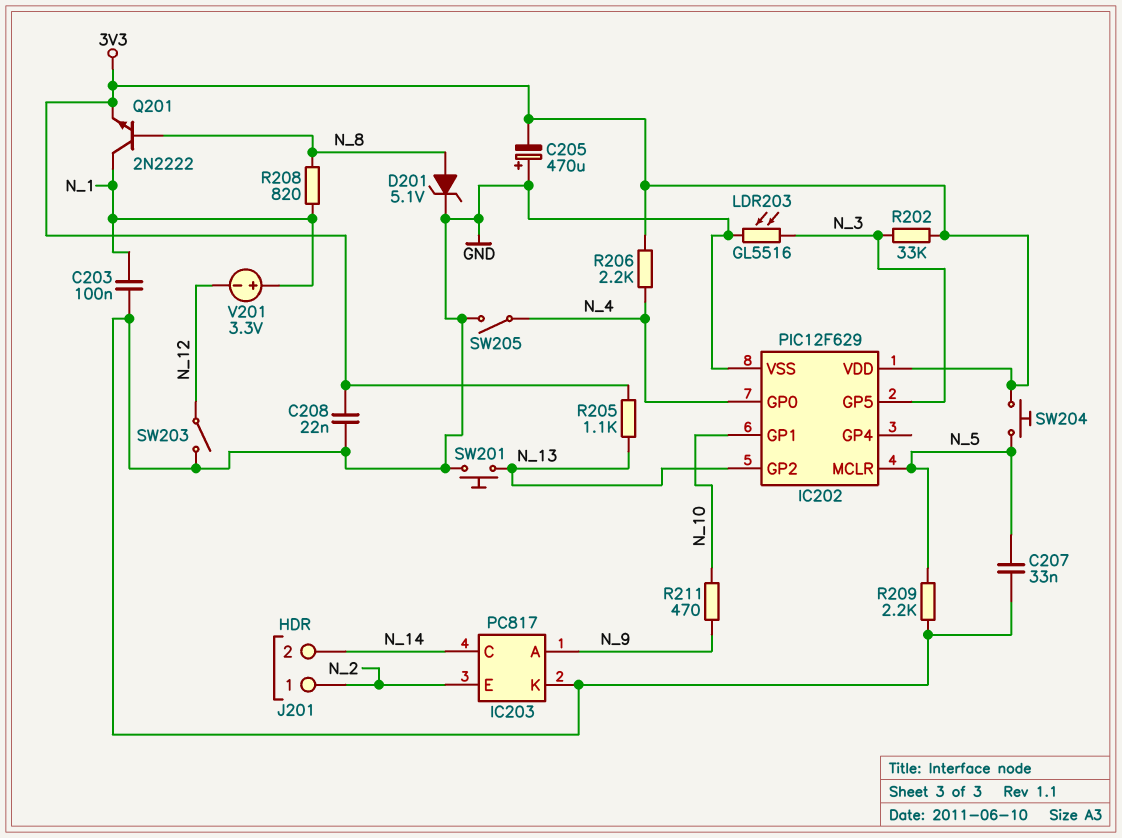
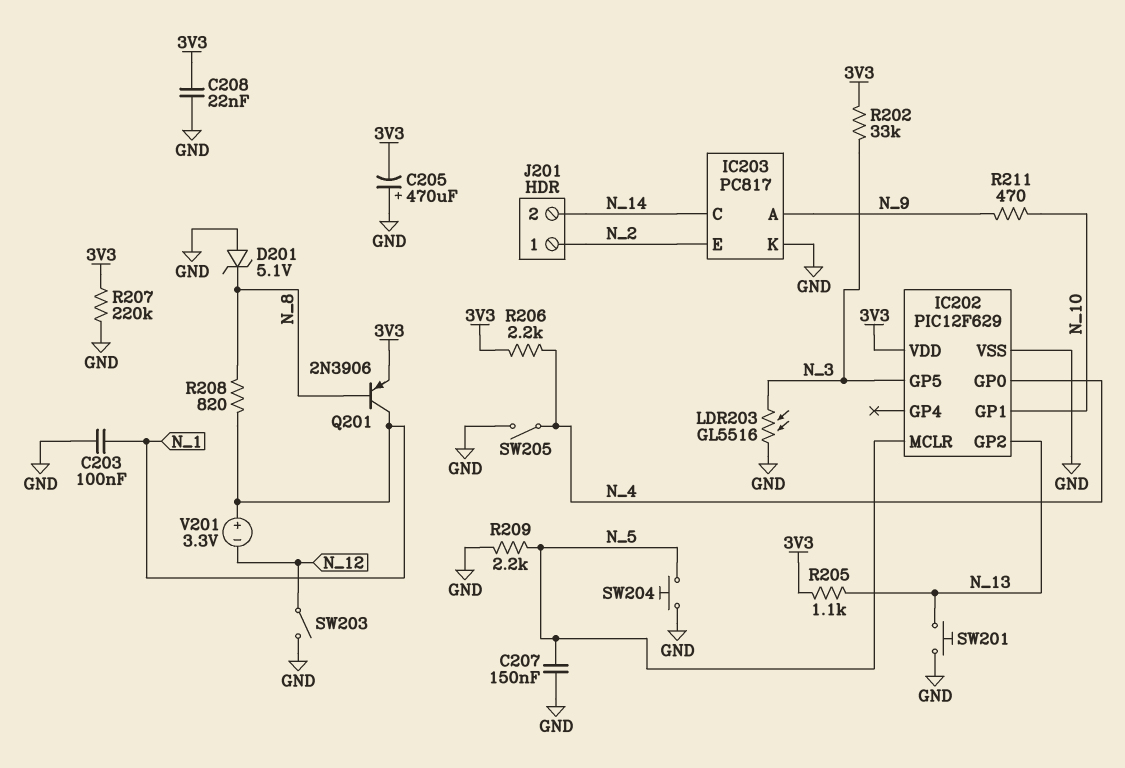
C207: 33nF (GND, N_5) -> 150nF (GND, N_5)
D201: zener 5.1V (A N_8, K GND) -> zener 5.1V (A GND, K N_8)
Q201: NPN 2N2222 (B N_8, C N_1, E 3V3) -> PNP 2N3906 (B N_8, C N_1, E 3V3)
R207: none -> 220k (3V3, GND)
SW204: button (3V3, N_5) -> button (GND, N_5)

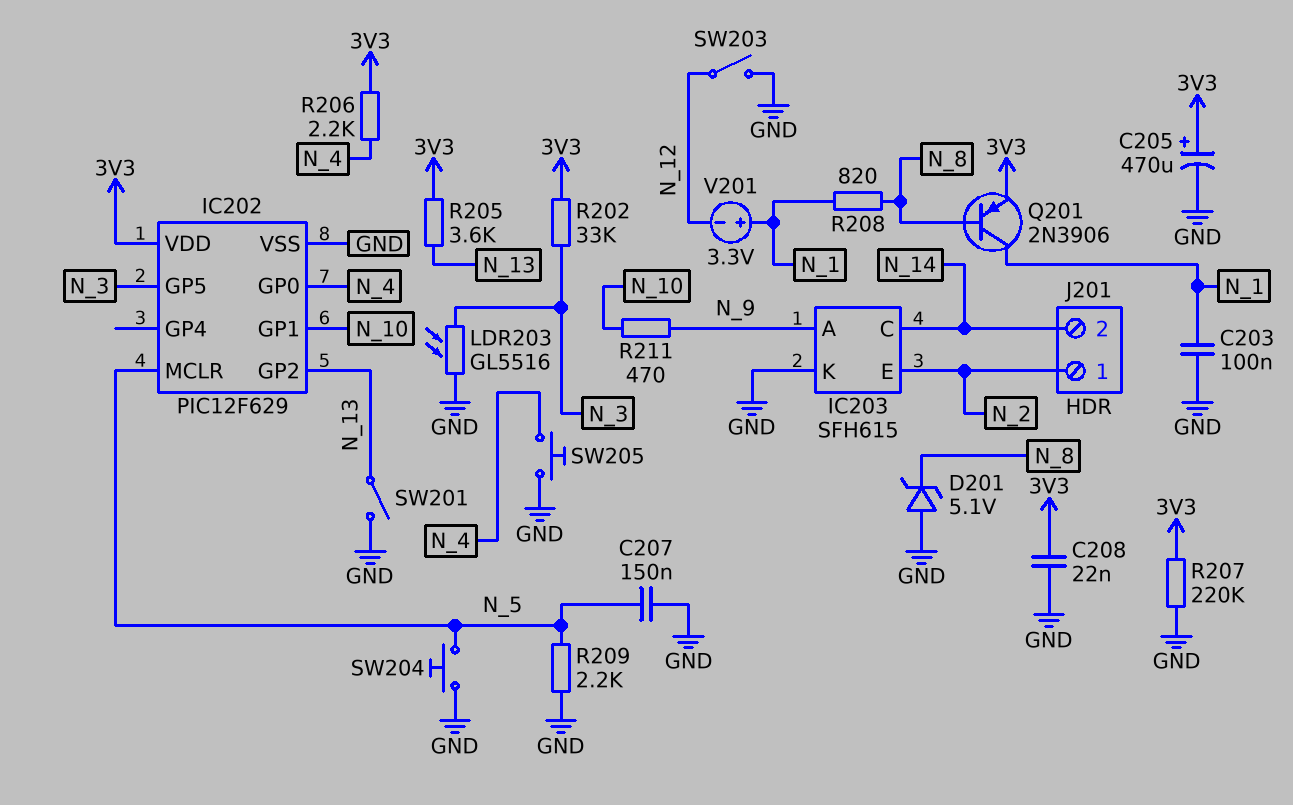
C205: 470uF (plus GND, minus 3V3) -> 470uF (plus 3V3, minus GND)
IC203: PC817 -> SFH615
R205: 1.1k (3V3, N_13) -> 3.6k (3V3, N_13)
SW201: button (GND, N_13) -> switch (GND, N_13)
SW205: switch (GND, N_4) -> button (GND, N_4)

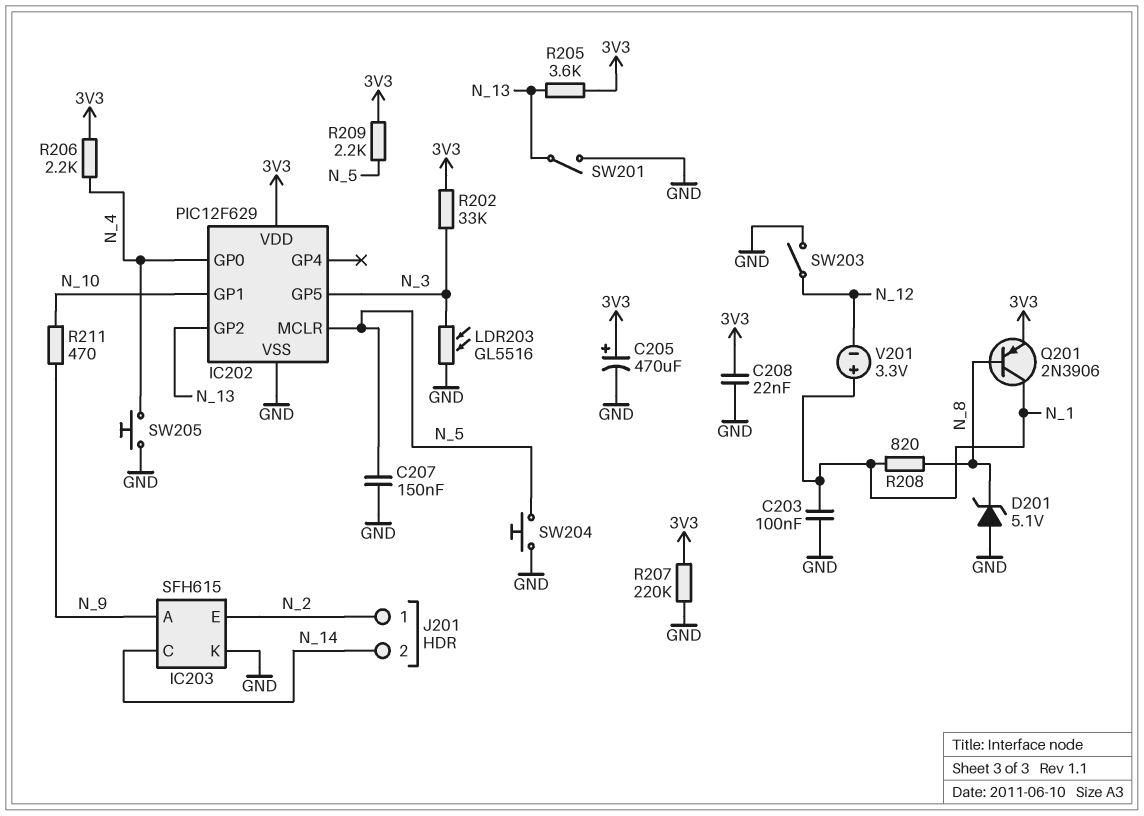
R209: 2.2k (GND, N_5) -> 2.2k (3V3, N_5)

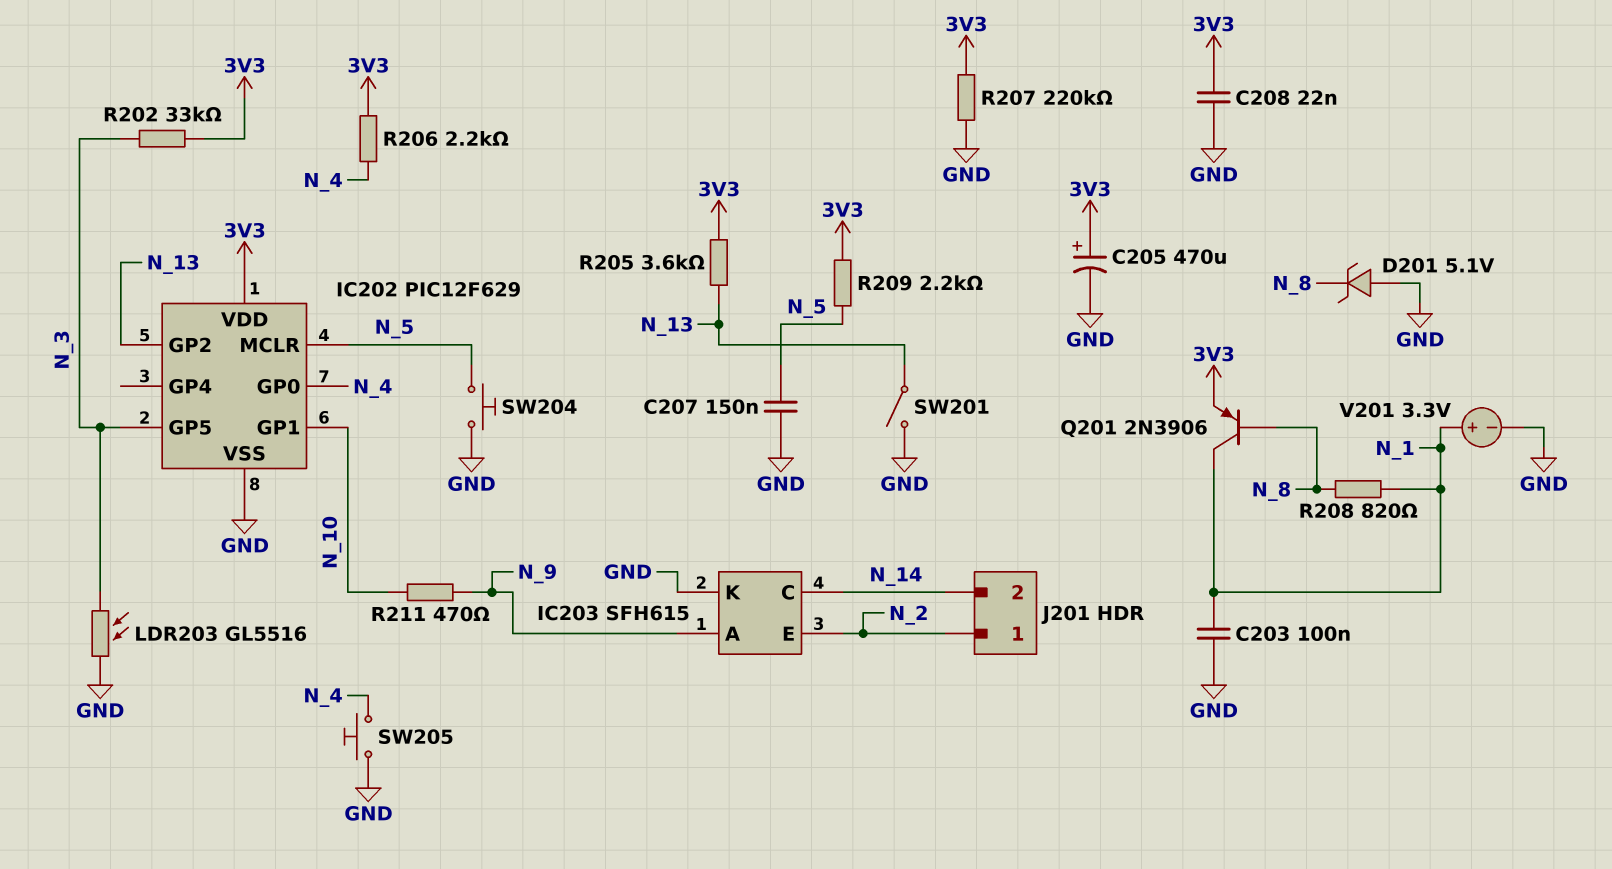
SW203: switch (GND, N_12) -> none
V201: 3.3V (plus N_1, minus N_12) -> 3.3V (plus N_1, minus GND)

